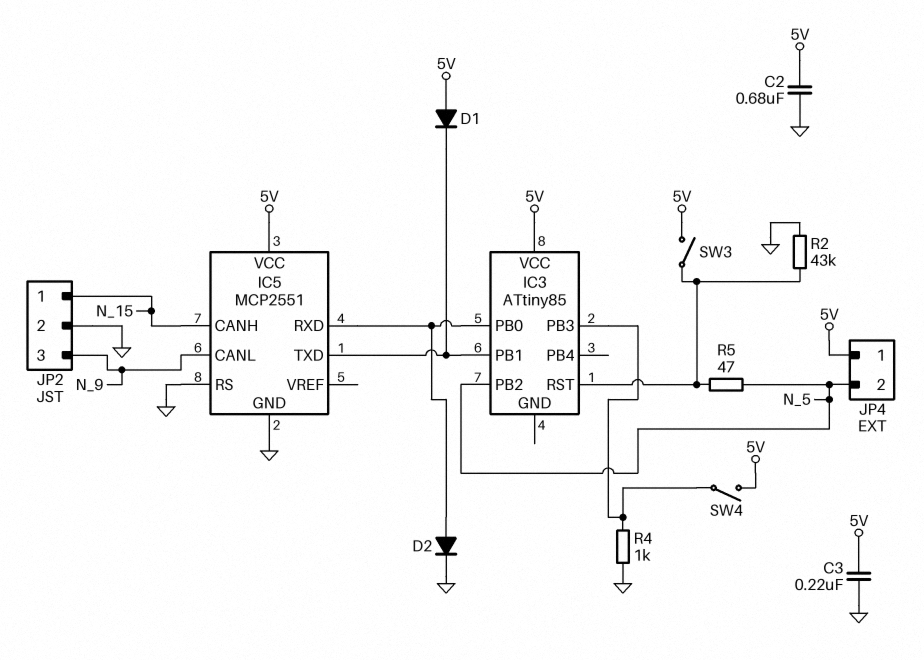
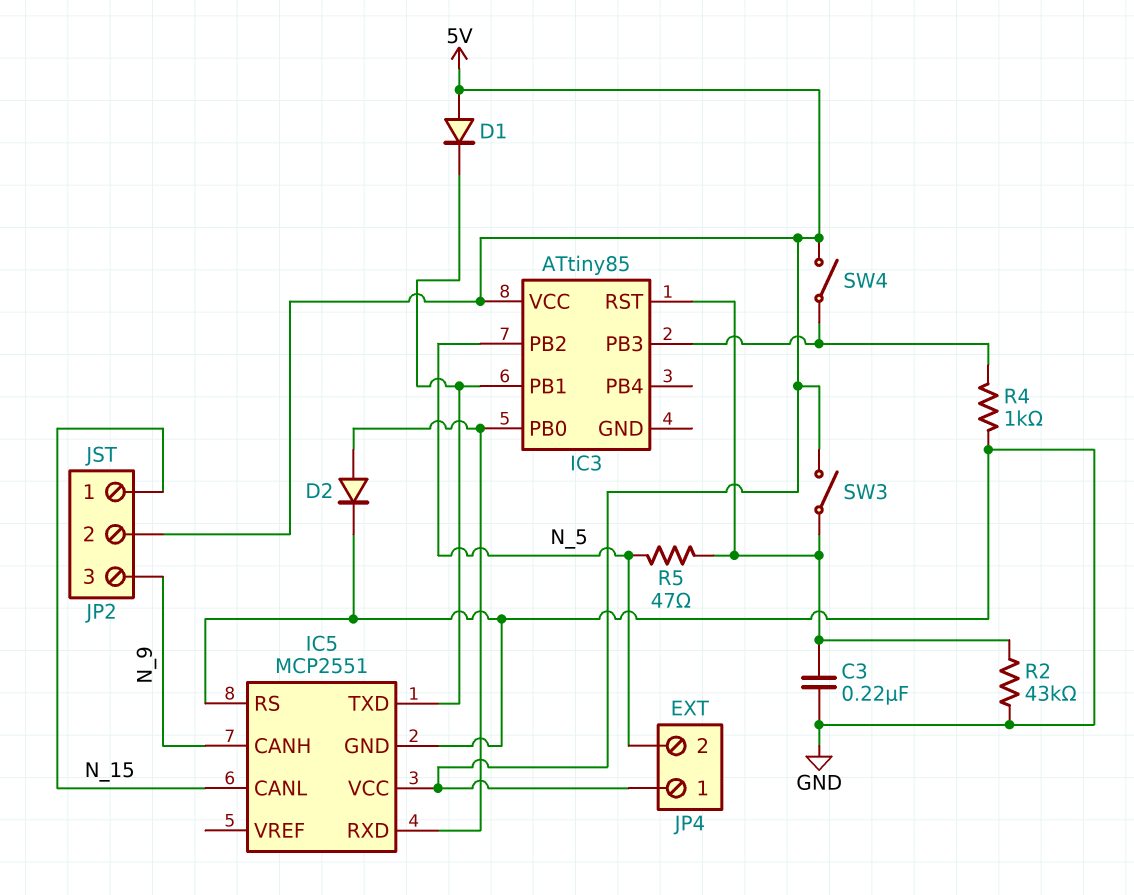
C2: 680nF (5V, GND) -> none
C3: 220nF (5V, GND) -> 220nF (GND, IC3/RST)
IC5 pin CANH: N_15 -> N_9
IC5 pin CANL: N_9 -> N_15
JP2 pin 2: GND -> 5V

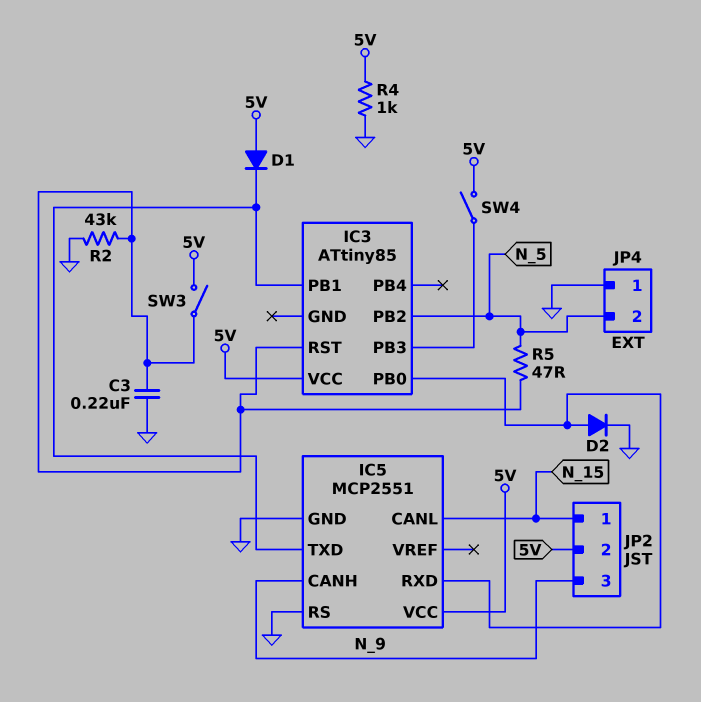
JP4 pin 1: 5V -> GND
R4: 1k (GND, IC3/PB3) -> 1k (5V, GND)

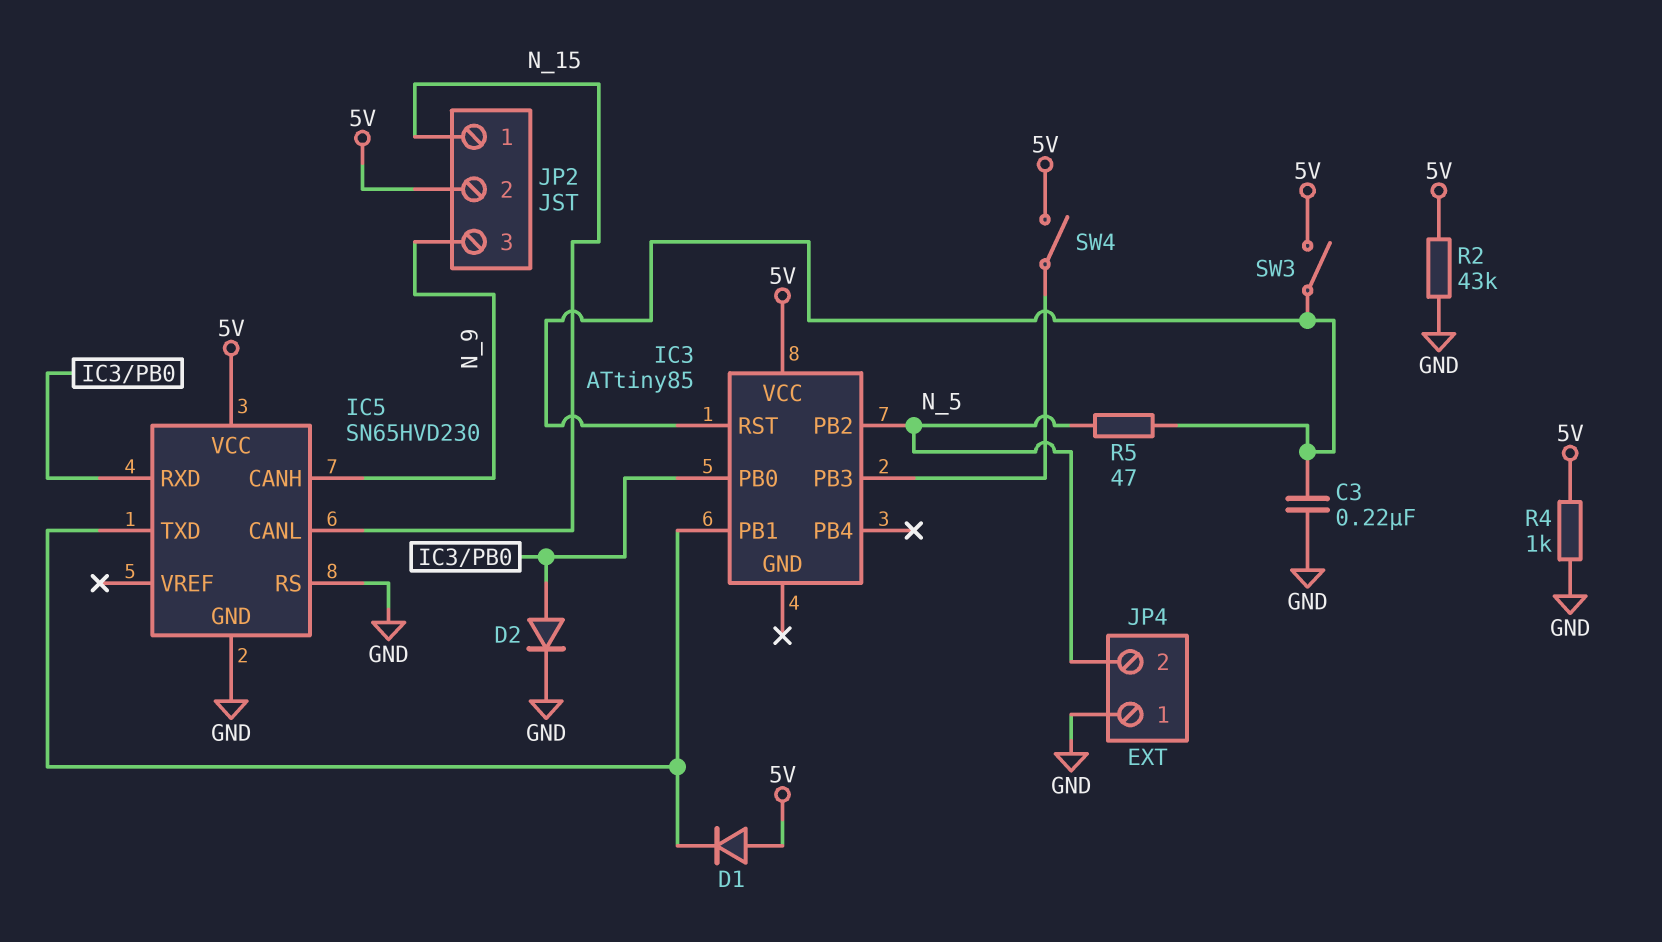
IC5: MCP2551 -> SN65HVD230
R2: 43k (GND, IC3/RST) -> 43k (5V, GND)

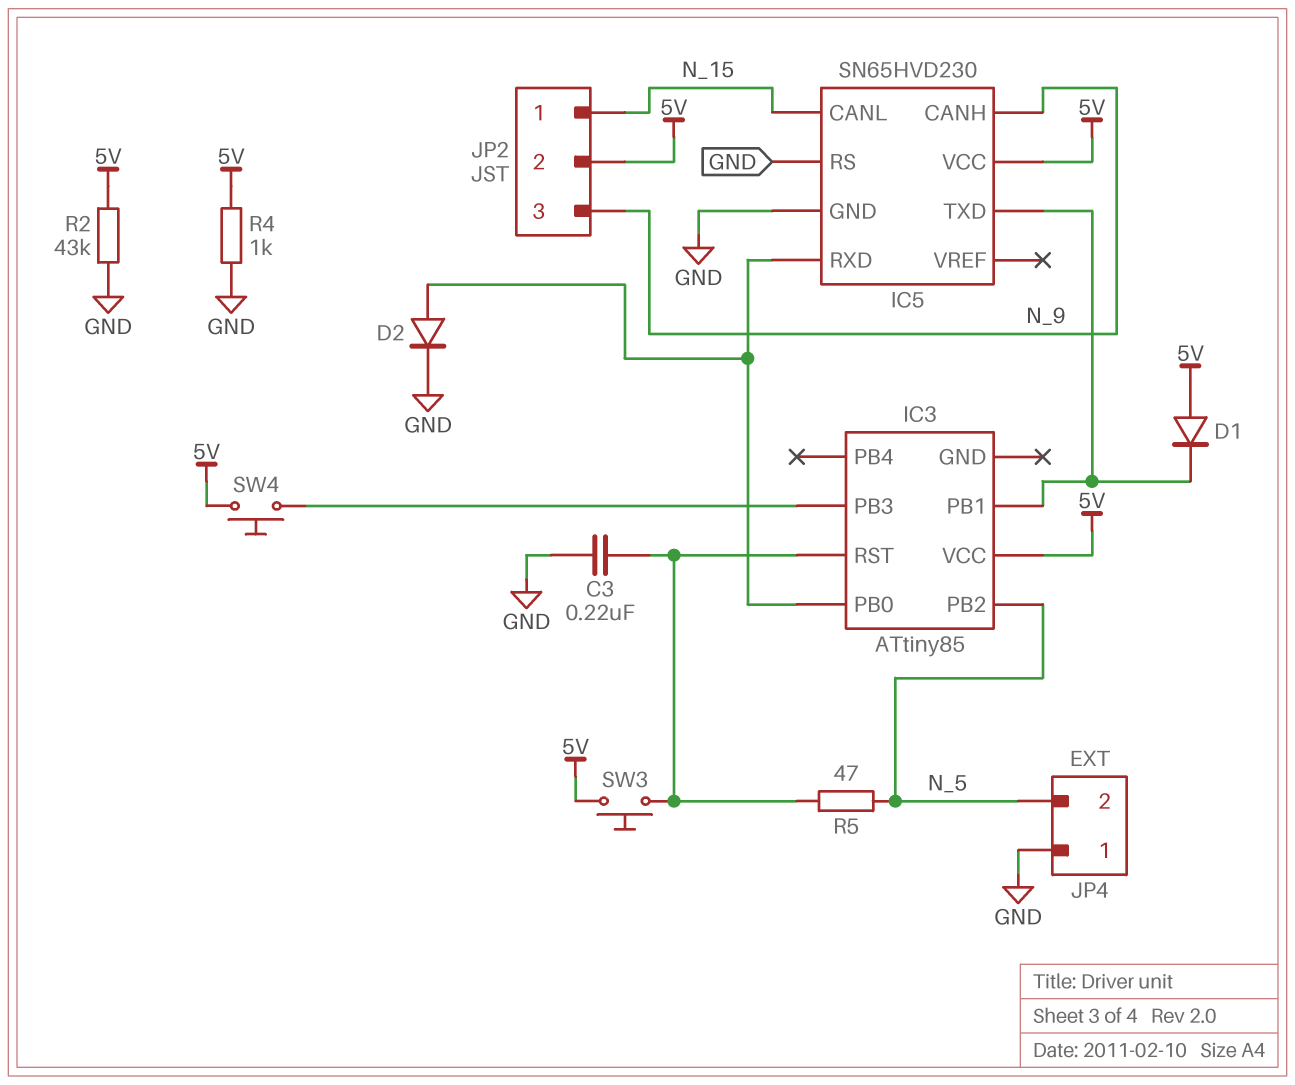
SW3: switch (5V, IC3/RST) -> button (5V, IC3/RST)
SW4: switch (5V, IC3/PB3) -> button (5V, IC3/PB3)

